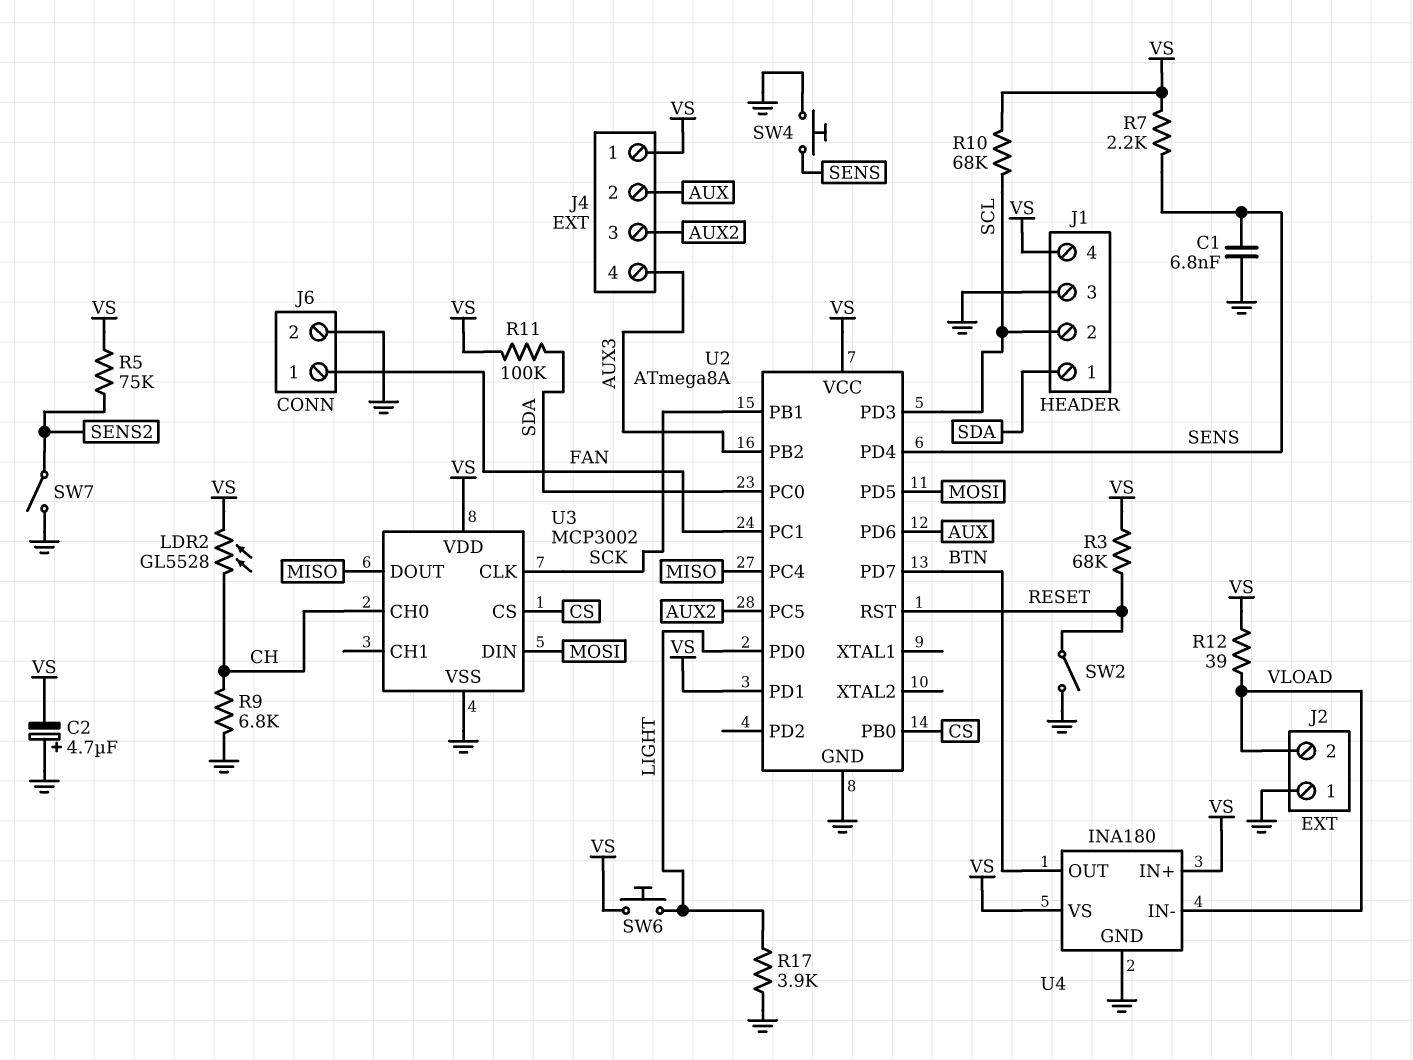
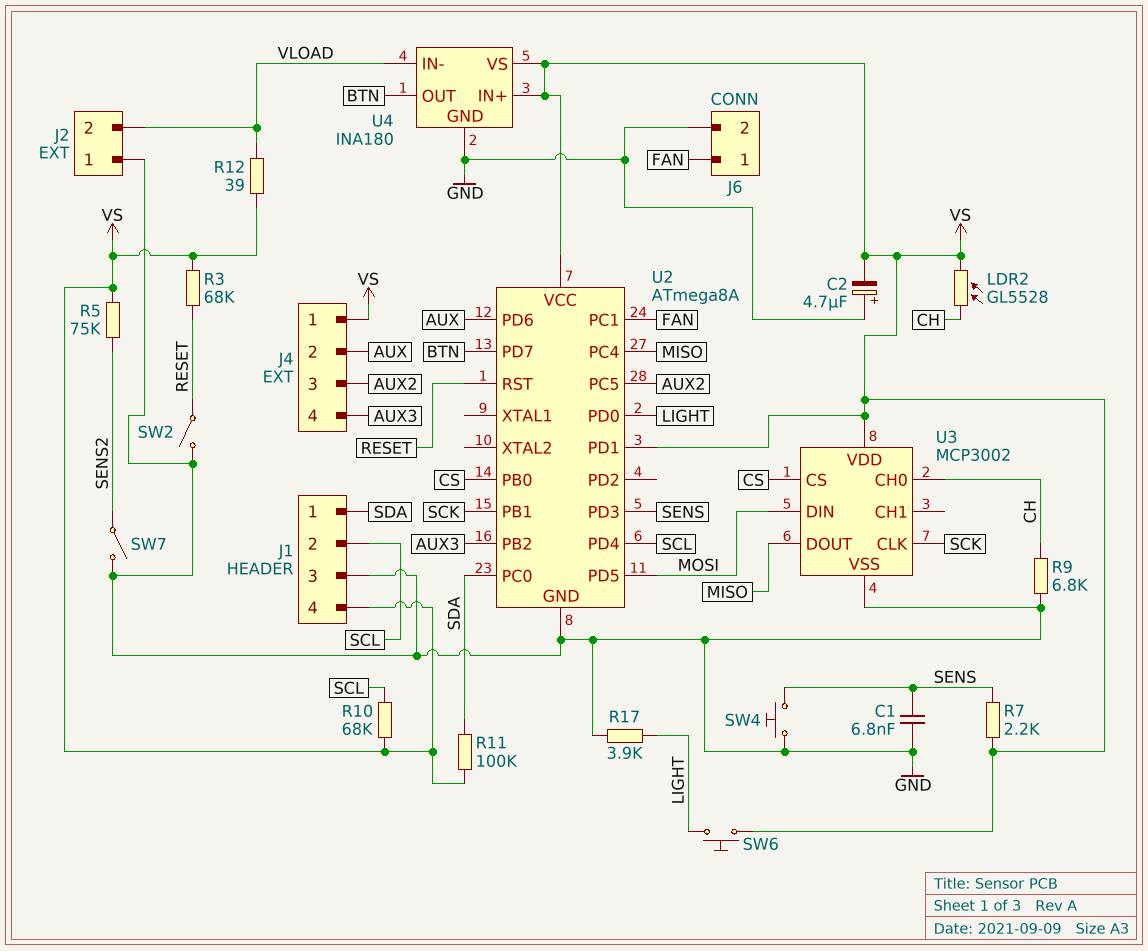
U2 pin PD3: SCL -> SENS
U2 pin PD4: SENS -> SCL

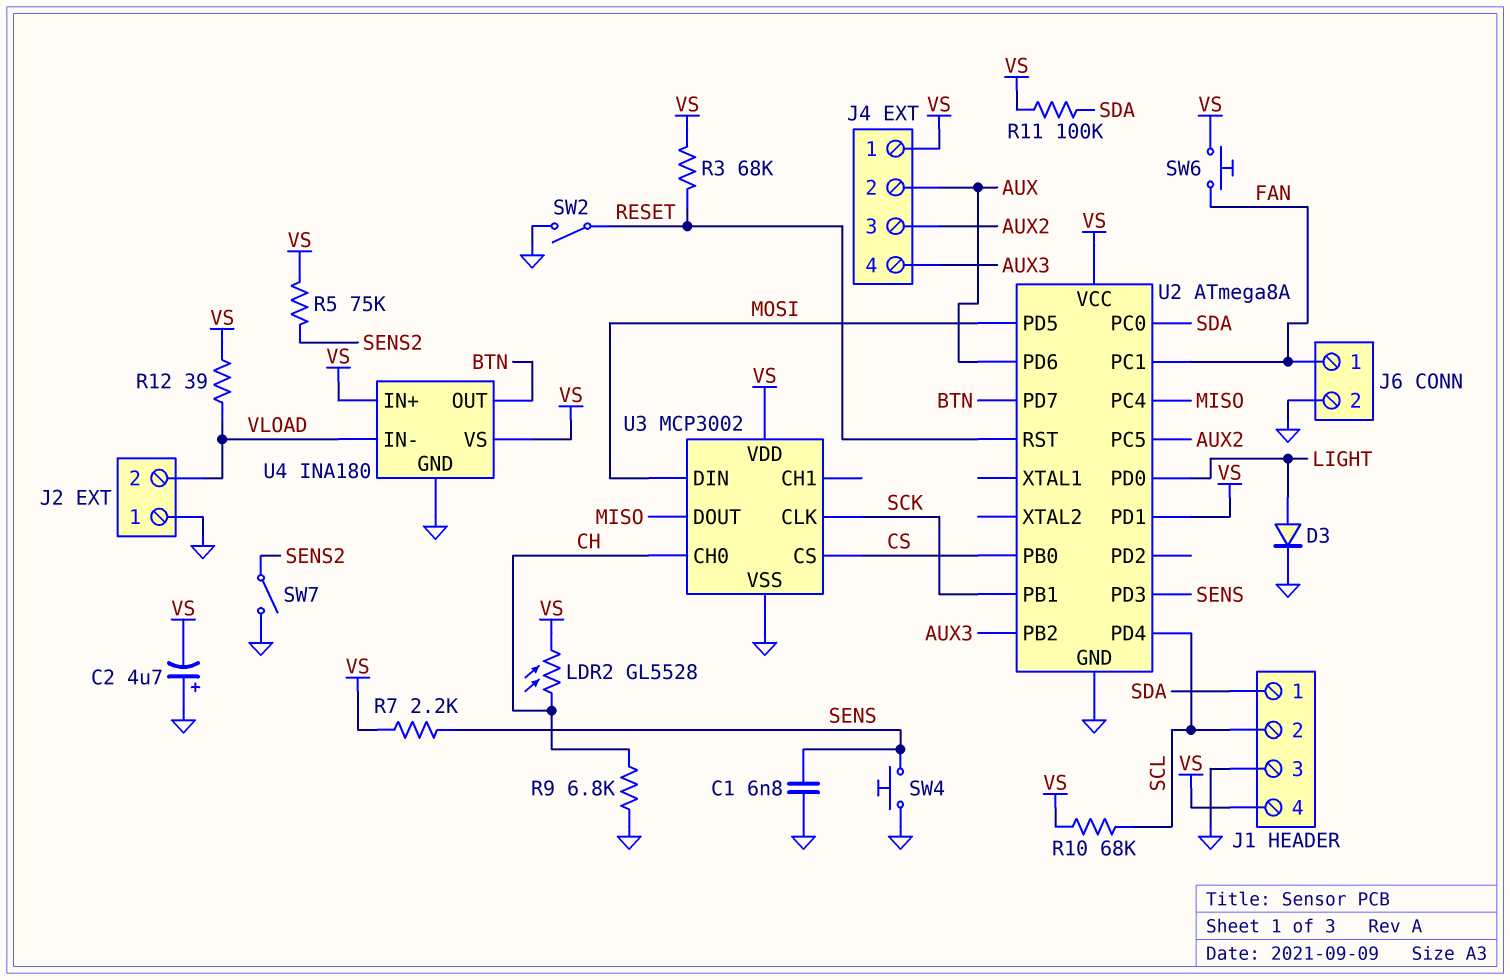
D3: none -> diode (A LIGHT, K GND)
R17: 3.9k (GND, LIGHT) -> none
SW6: button (LIGHT, VS) -> button (FAN, VS)

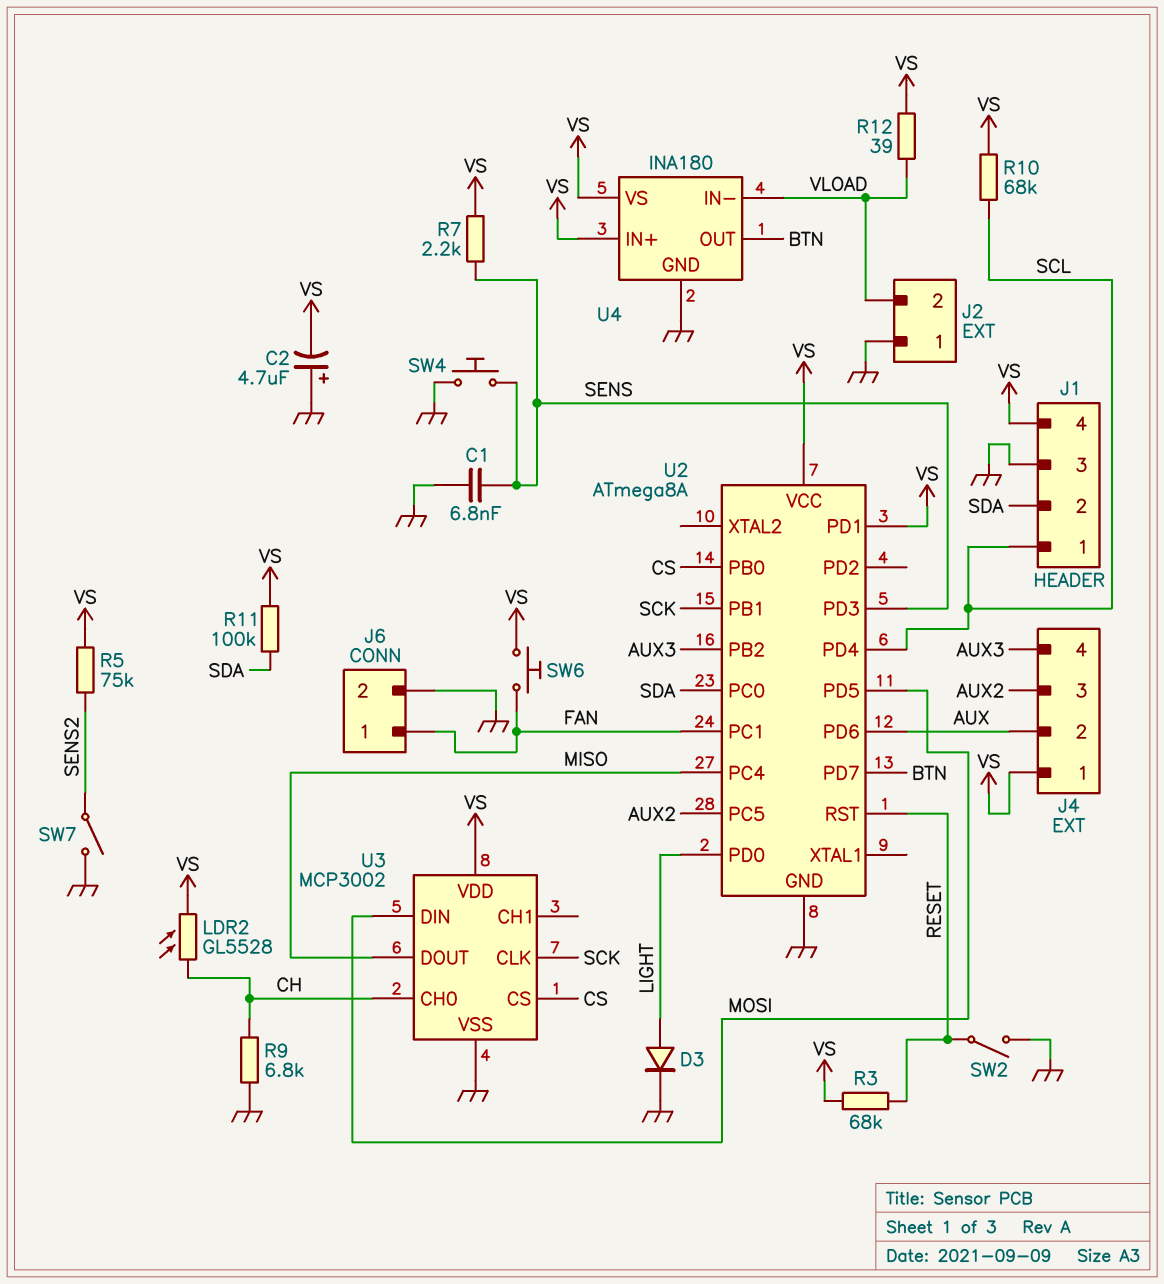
J1 pin 1: SDA -> SCL
J1 pin 2: SCL -> SDA

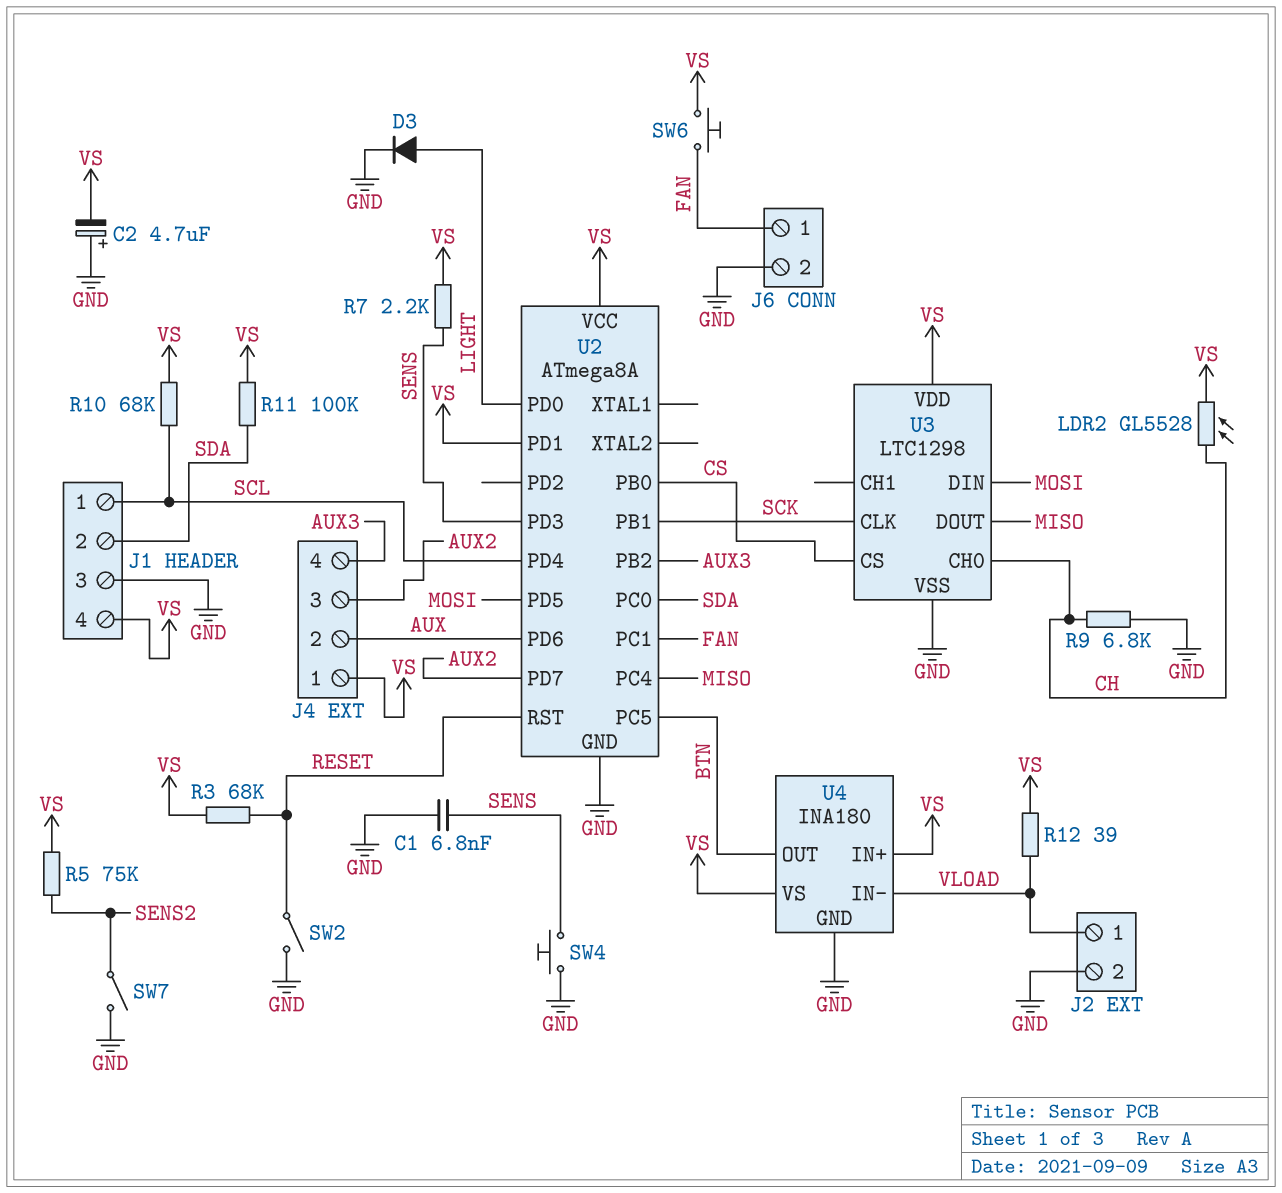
J2 pin 1: GND -> VLOAD
J2 pin 2: VLOAD -> GND
U2 pin PC5: AUX2 -> BTN
U2 pin PD7: BTN -> AUX2
U3: MCP3002 -> LTC1298

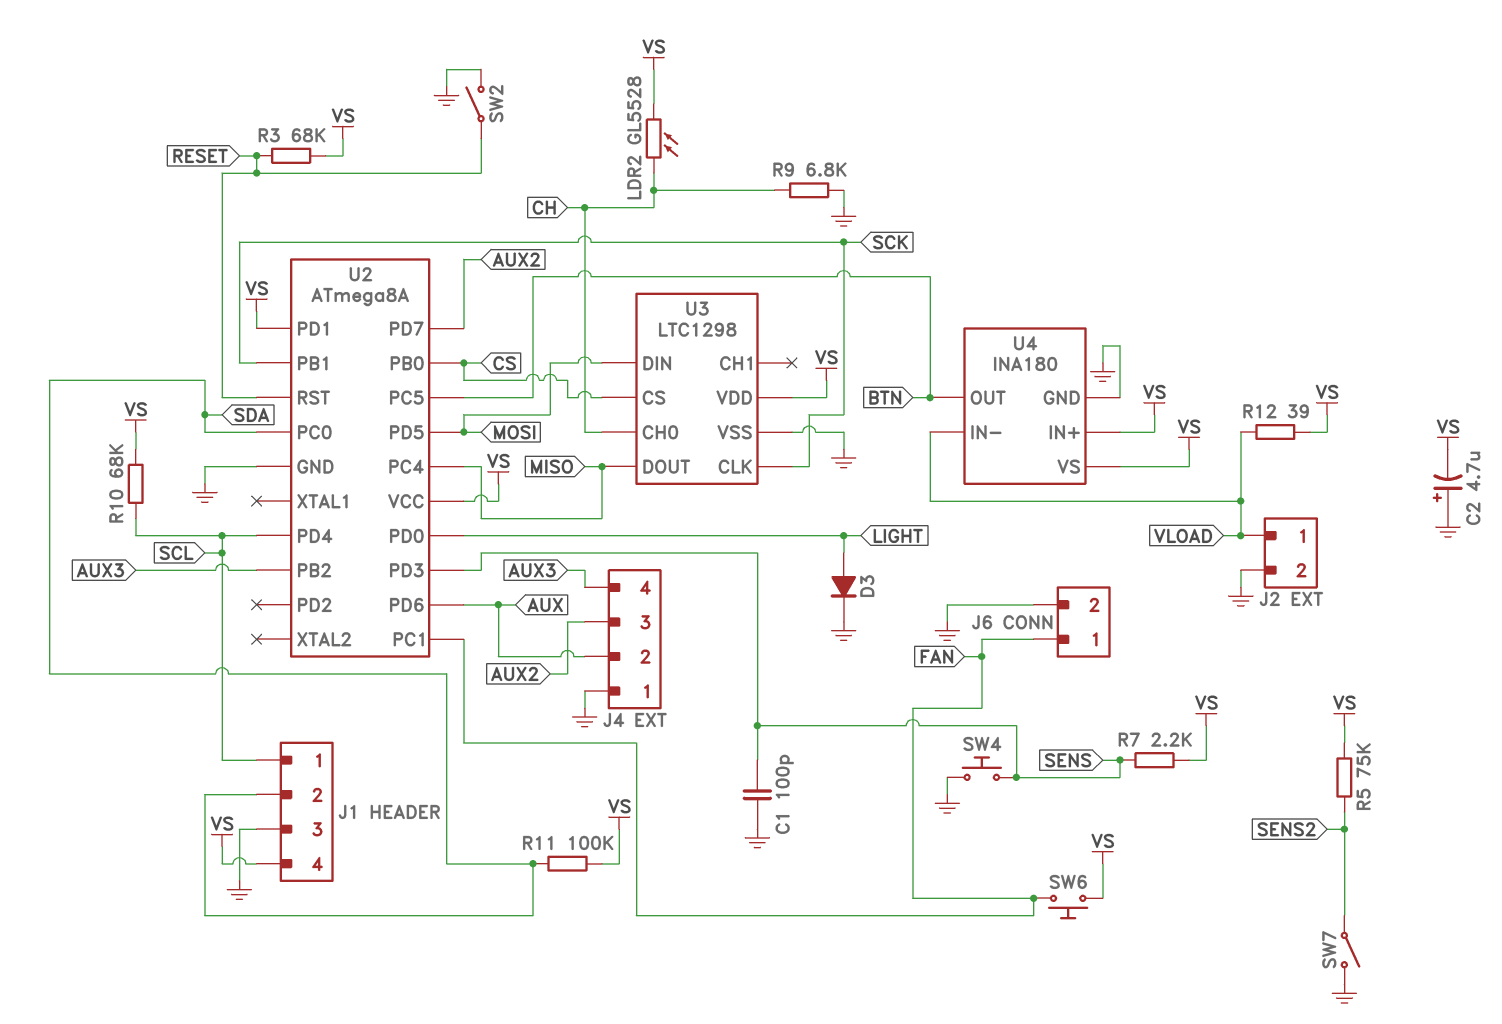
C1: 6.8nF (GND, SENS) -> 100pF (GND, SENS)
J4 pin 1: VS -> GND

